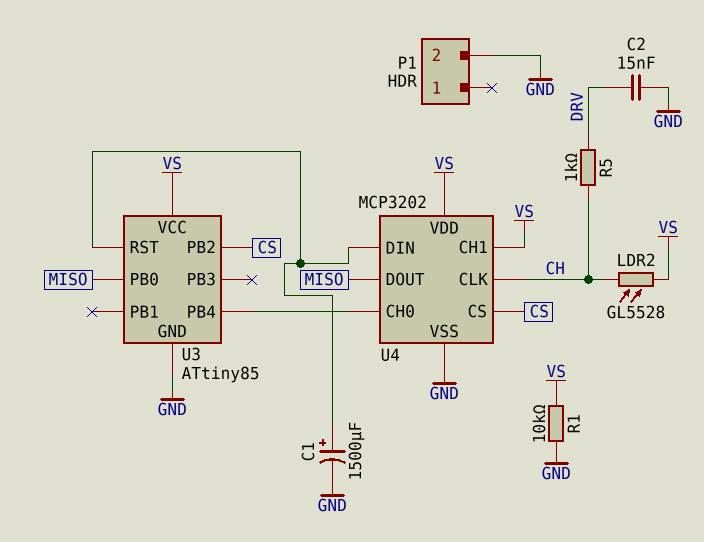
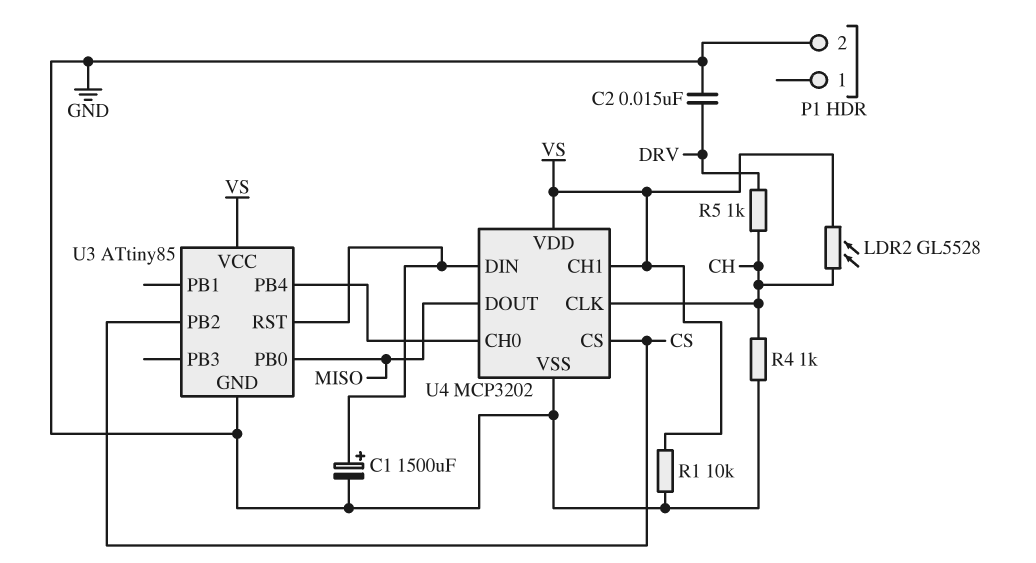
R4: none -> 1k (CH, GND)

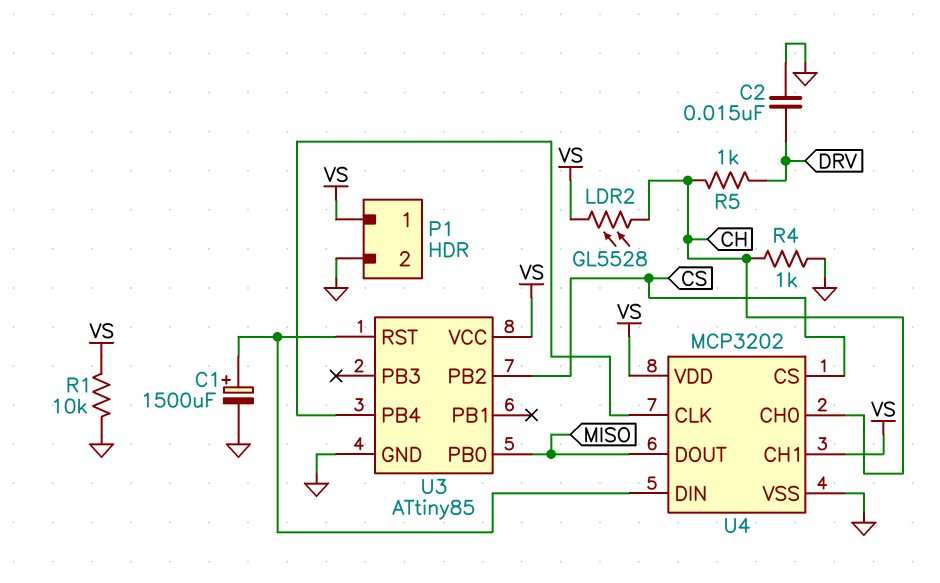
P1 pin 1: none -> VS
U4 pin CH0: U3/PB4 -> CH
U4 pin CLK: CH -> U3/PB4

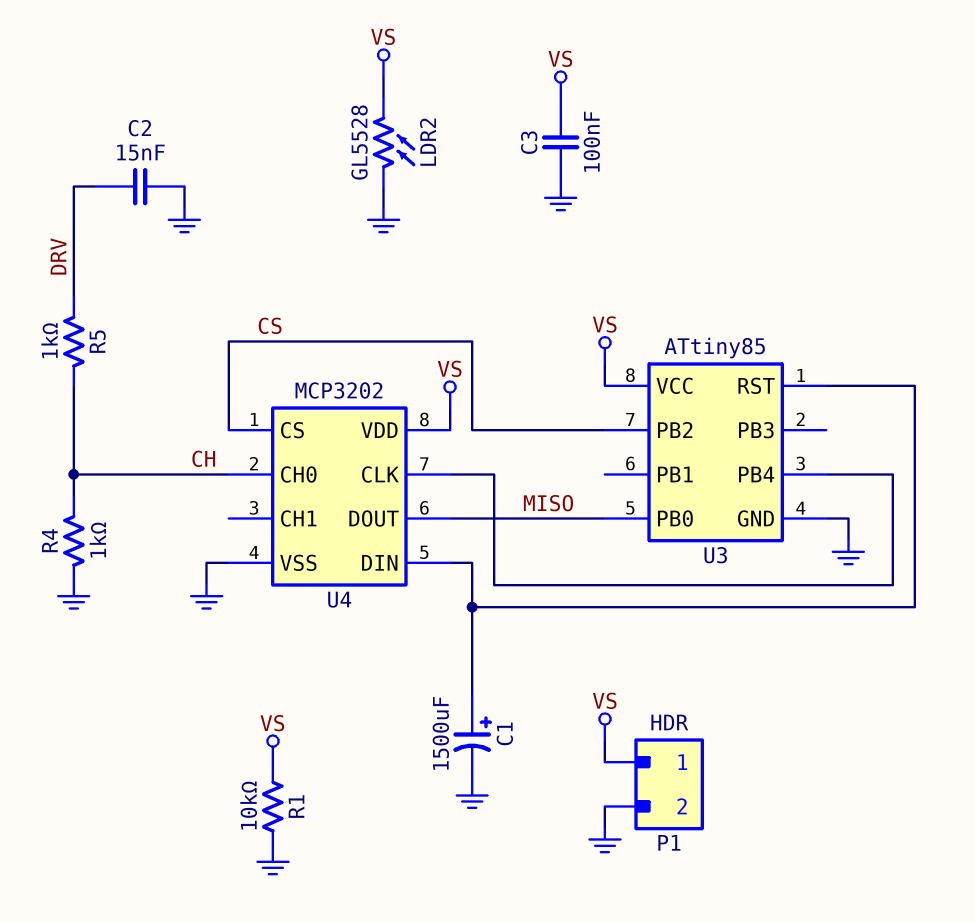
C3: none -> 100nF (GND, VS)
LDR2: GL5528 (CH, VS) -> GL5528 (GND, VS)
U4 pin CH1: VS -> none

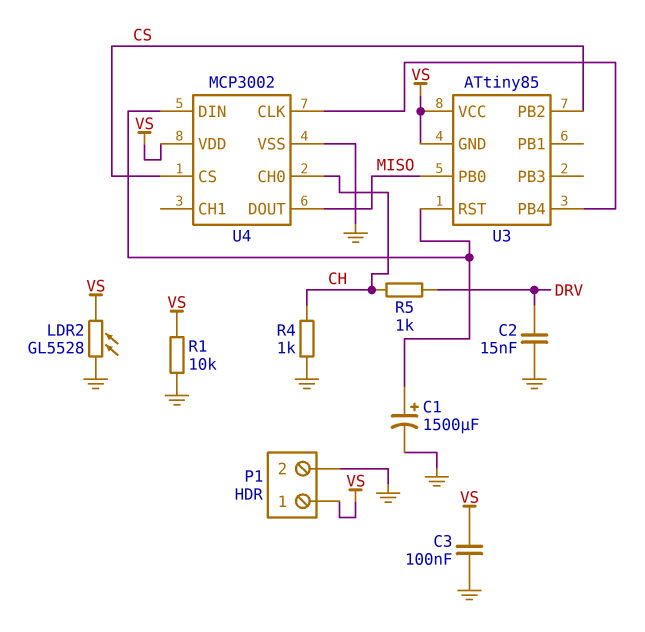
U3 pin GND: GND -> VS
U4: MCP3202 -> MCP3002

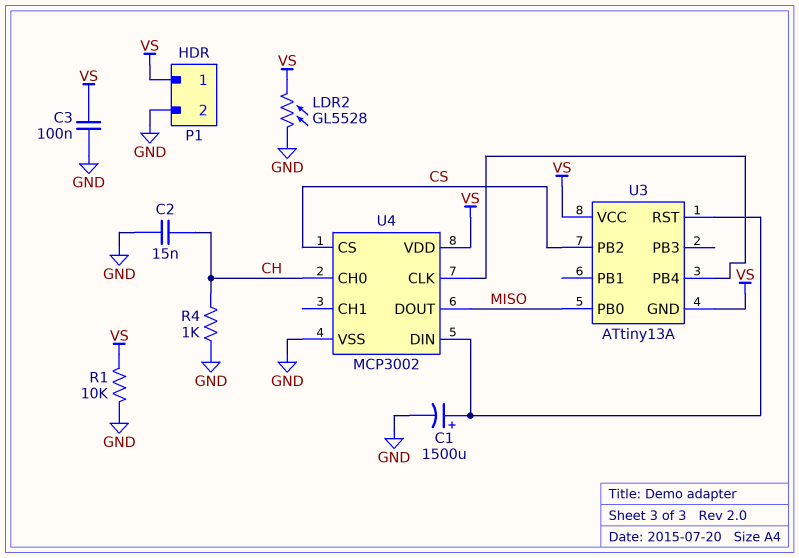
C2: 15nF (DRV, GND) -> 15nF (CH, GND)
R5: 1k (CH, DRV) -> none
U3: ATtiny85 -> ATtiny13A

